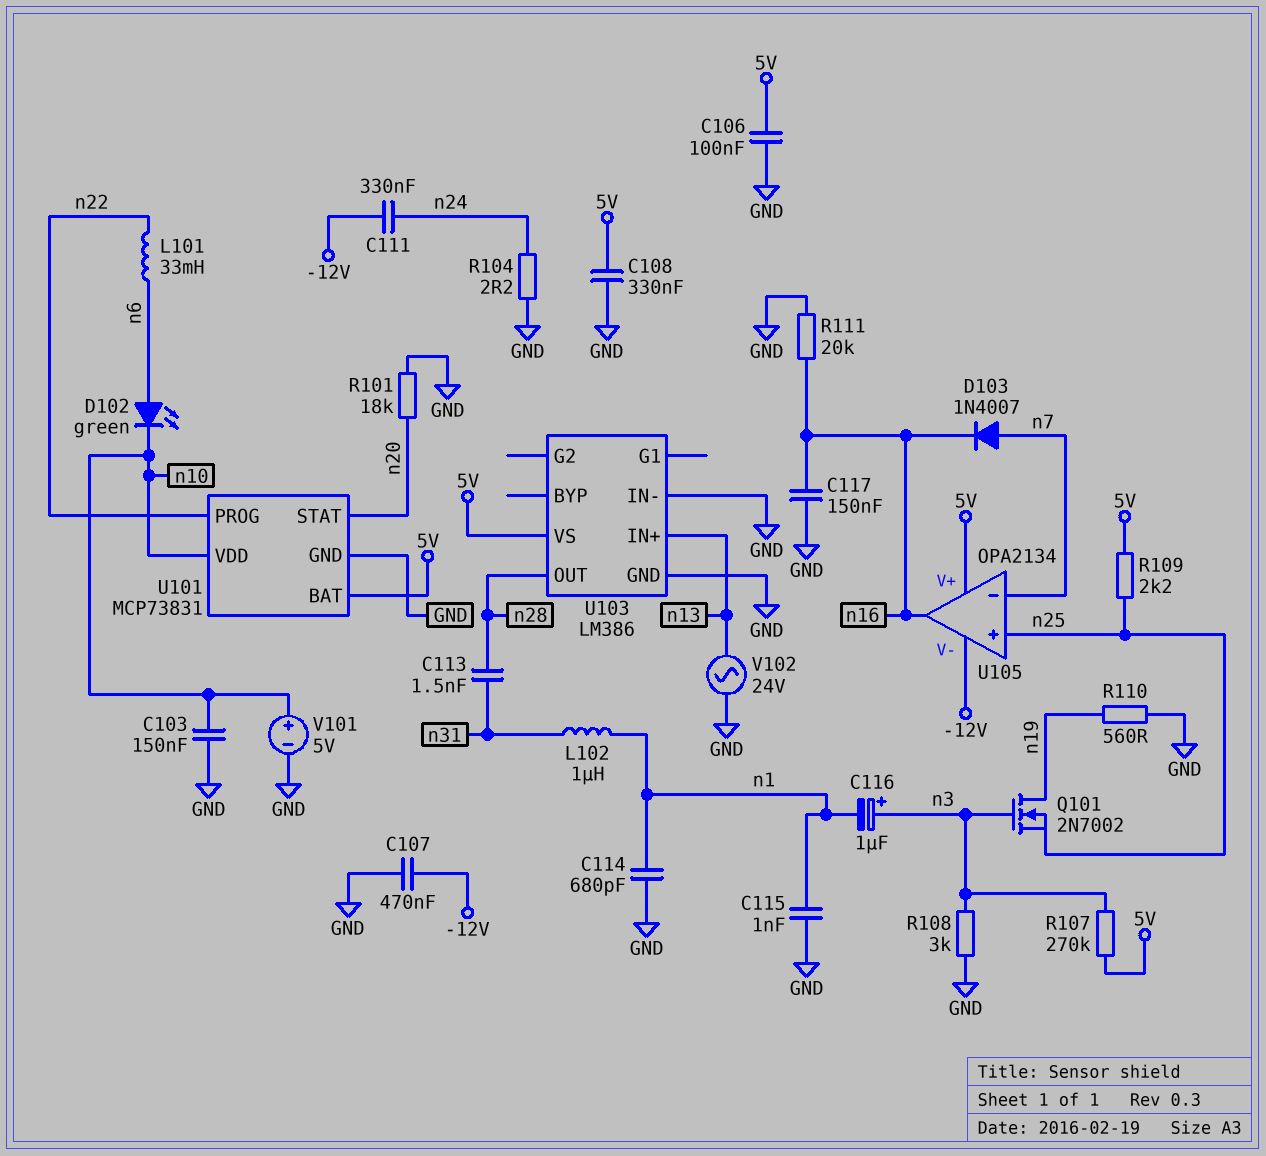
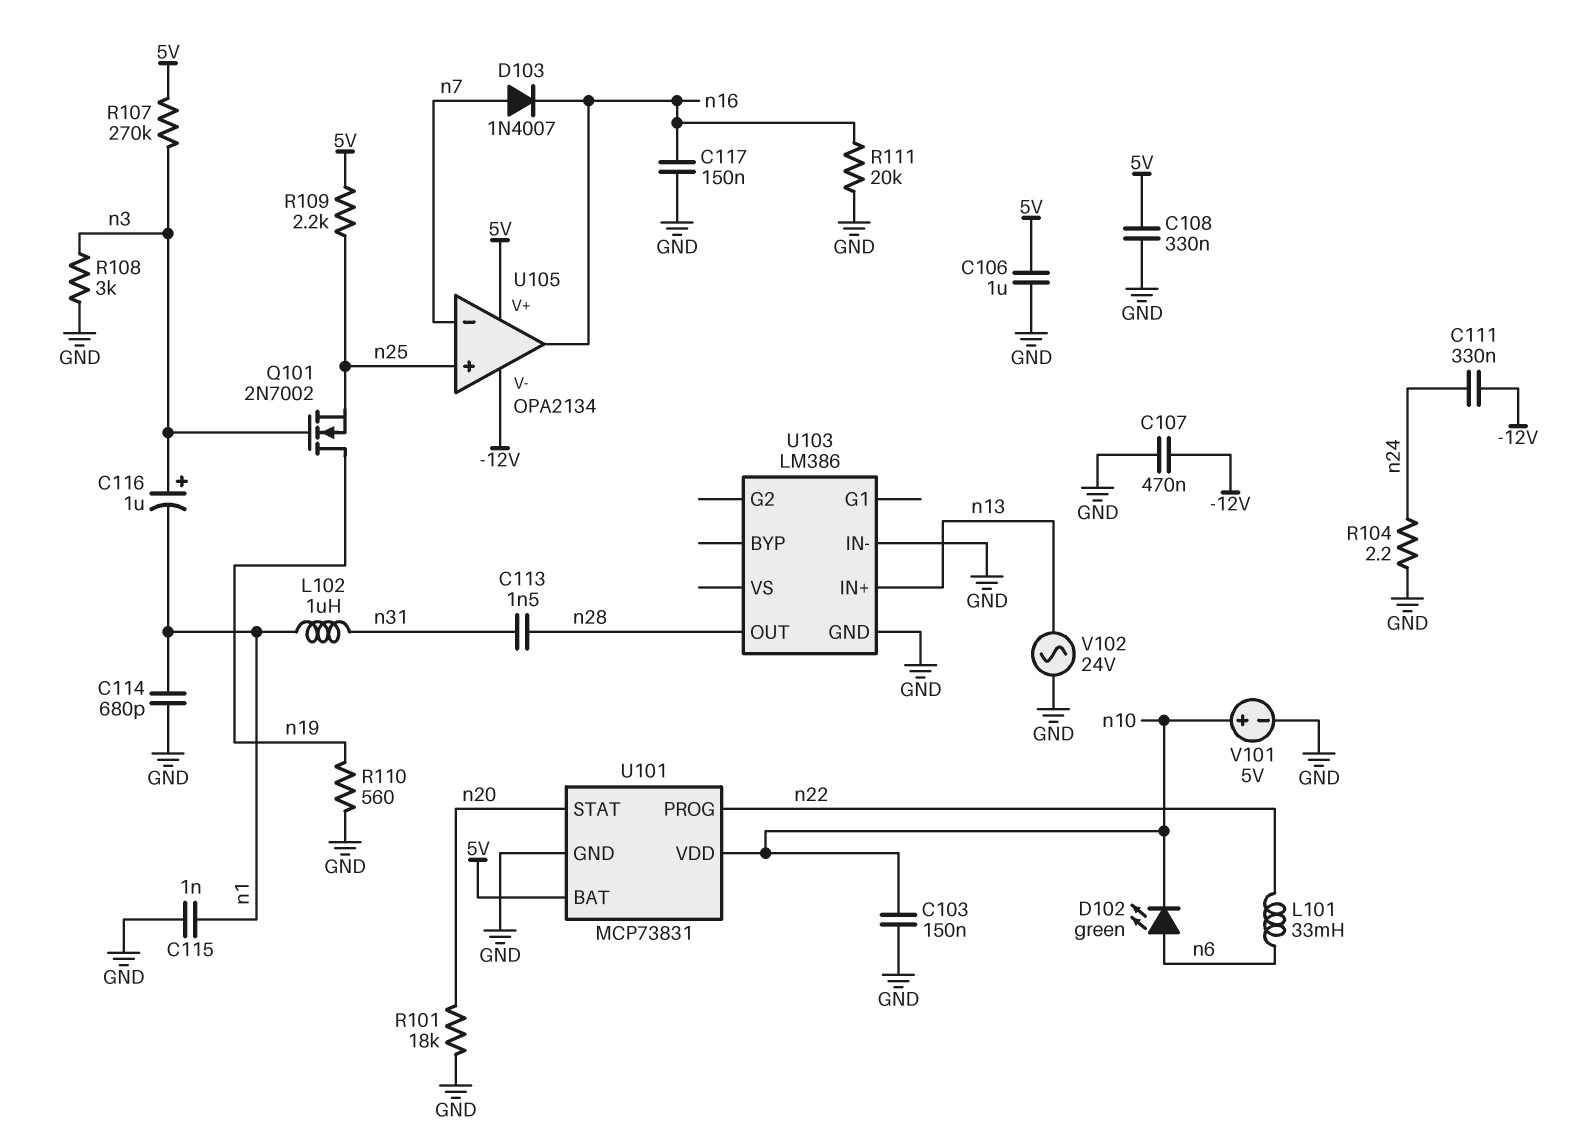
C106: 100nF (5V, GND) -> 1uF (5V, GND)
U103 pin VS: 5V -> none

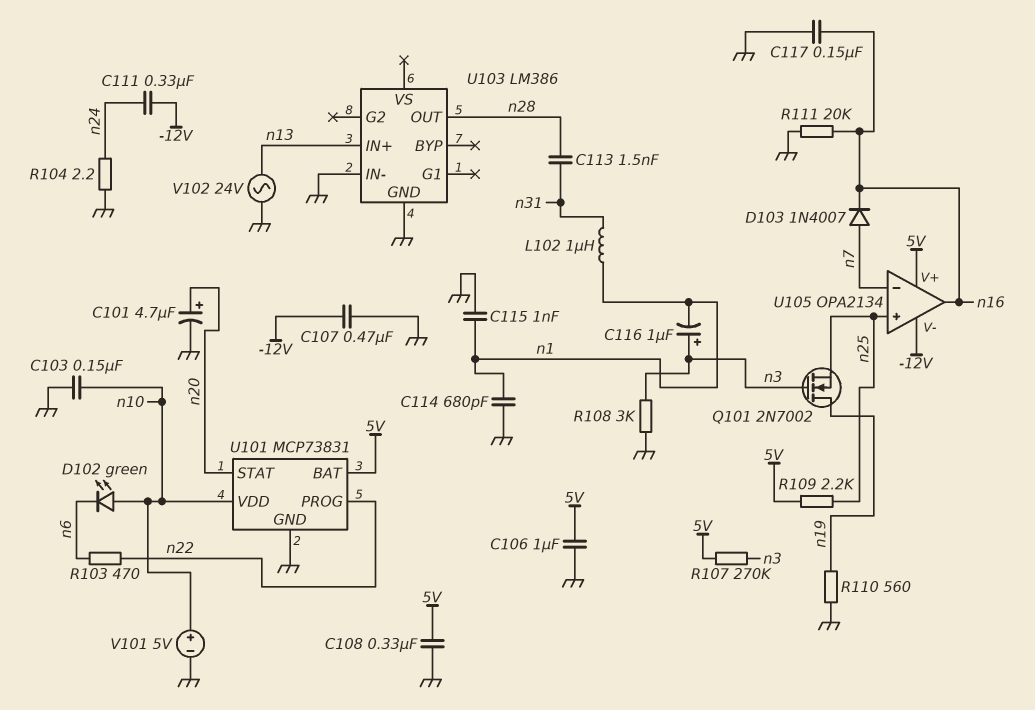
C101: none -> 4.7uF (plus n20, minus GND)
D102: LED green (A n6, K n10) -> LED green (A n10, K n6)
L101: 33mH (n6, n22) -> none
R101: 18k (GND, n20) -> none
R103: none -> 470 (n6, n22)

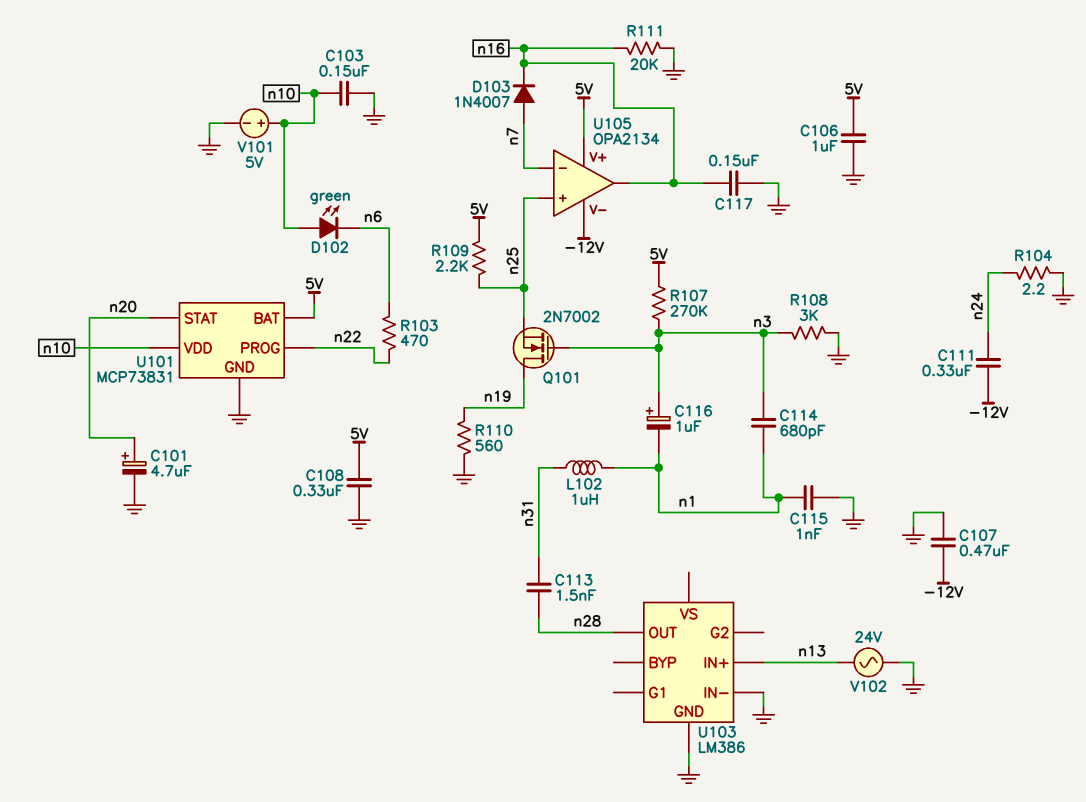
C114: 680pF (GND, n1) -> 680pF (n1, n3)

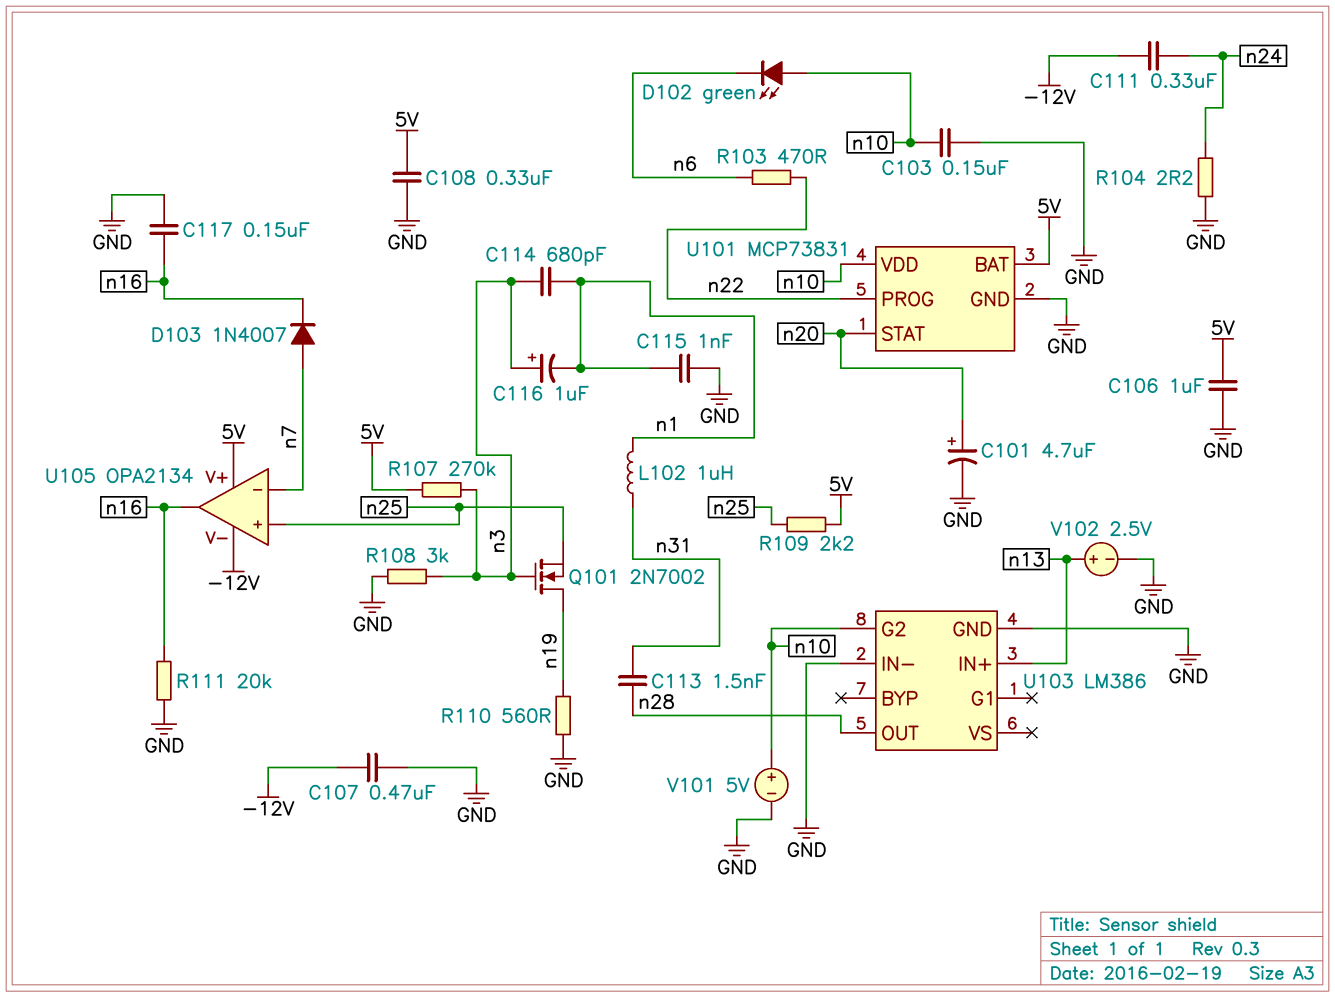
U103 pin G2: none -> n10
V102: AC 24V (GND, n13) -> 2.5V (plus n13, minus GND)

